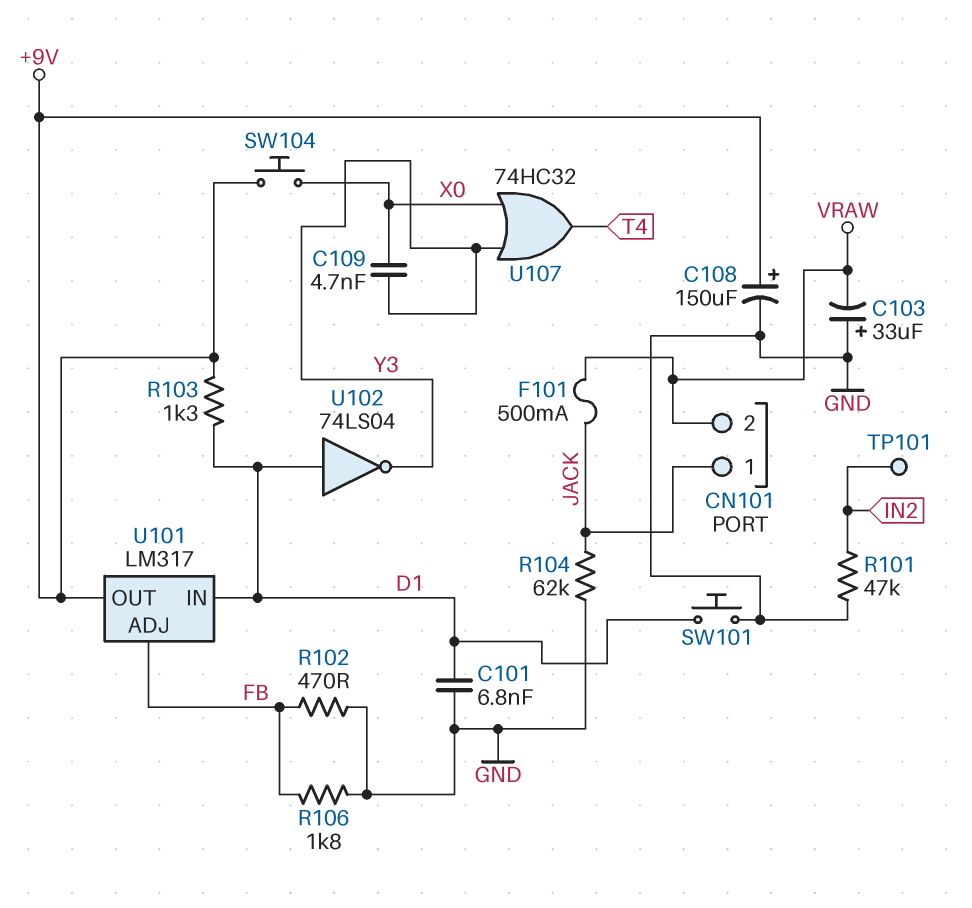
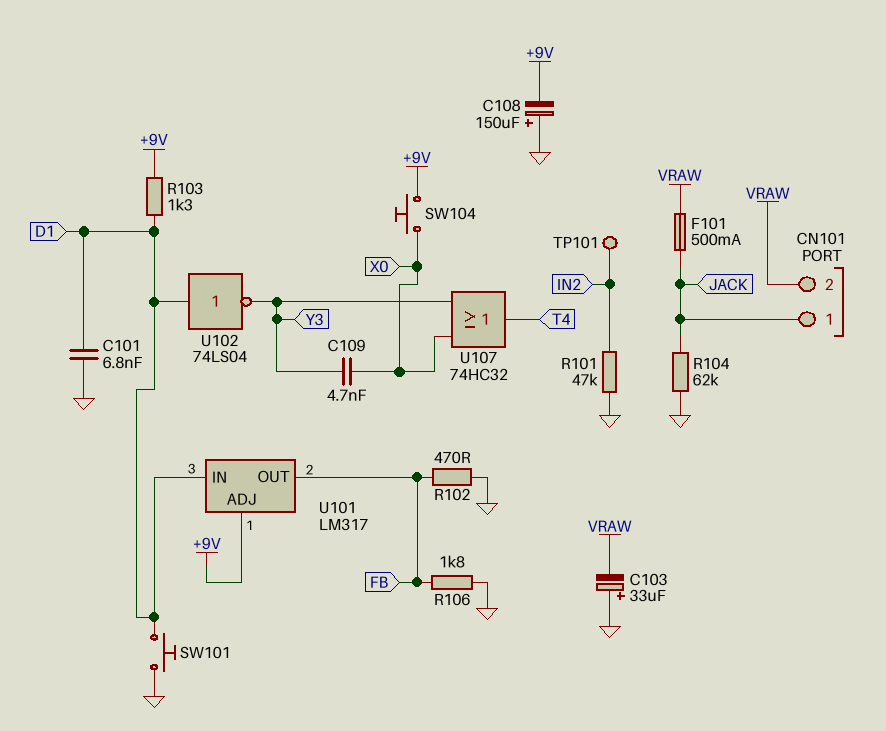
C108: 150uF (plus +9V, minus GND) -> 150uF (plus GND, minus +9V)
U101 pin ADJ: FB -> +9V
U101 pin OUT: +9V -> FB

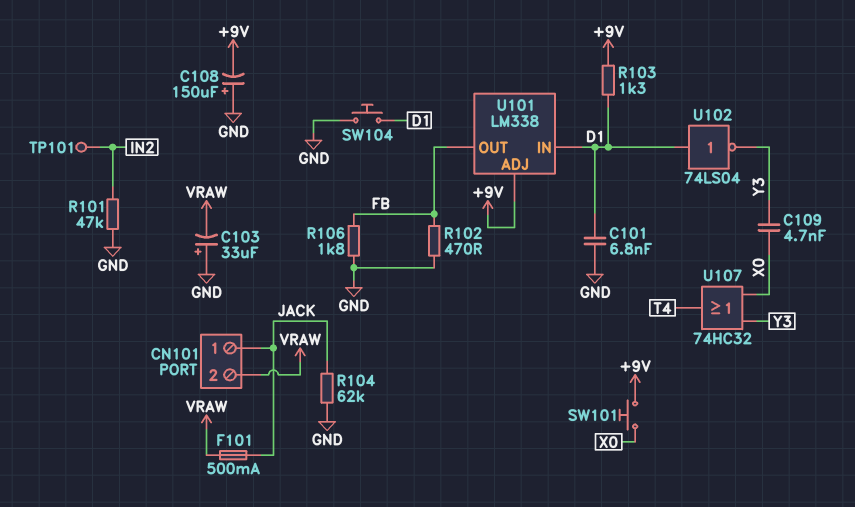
SW101: button (D1, GND) -> button (+9V, X0)
SW104: button (+9V, X0) -> button (D1, GND)
U101: LM317 -> LM338

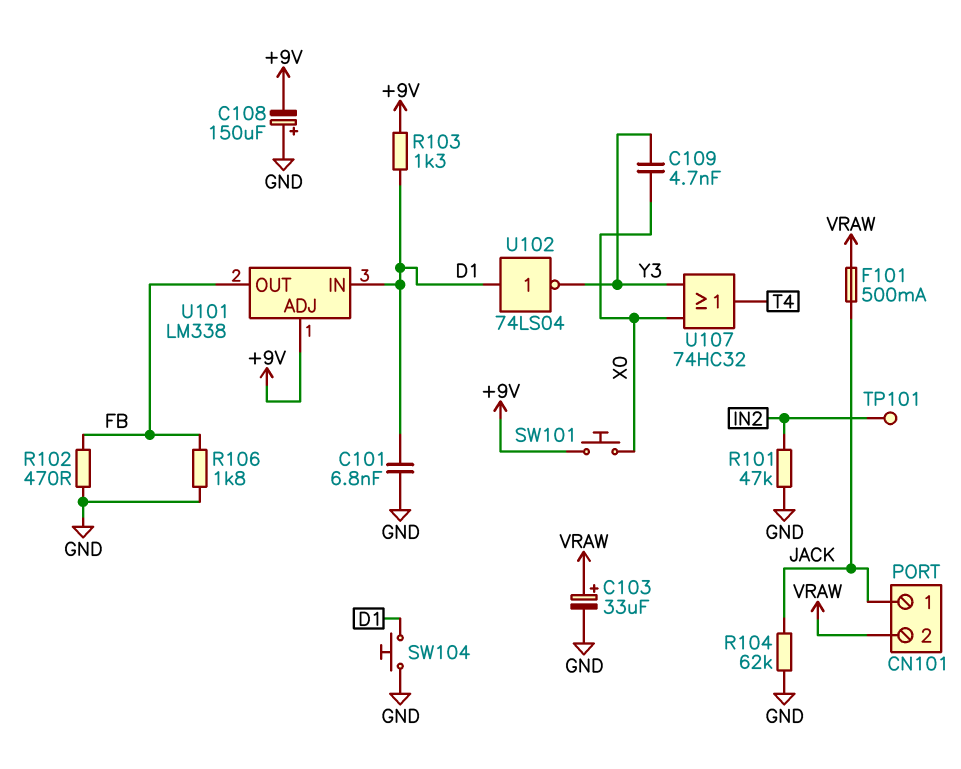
C103: 33uF (plus GND, minus VRAW) -> 33uF (plus VRAW, minus GND)

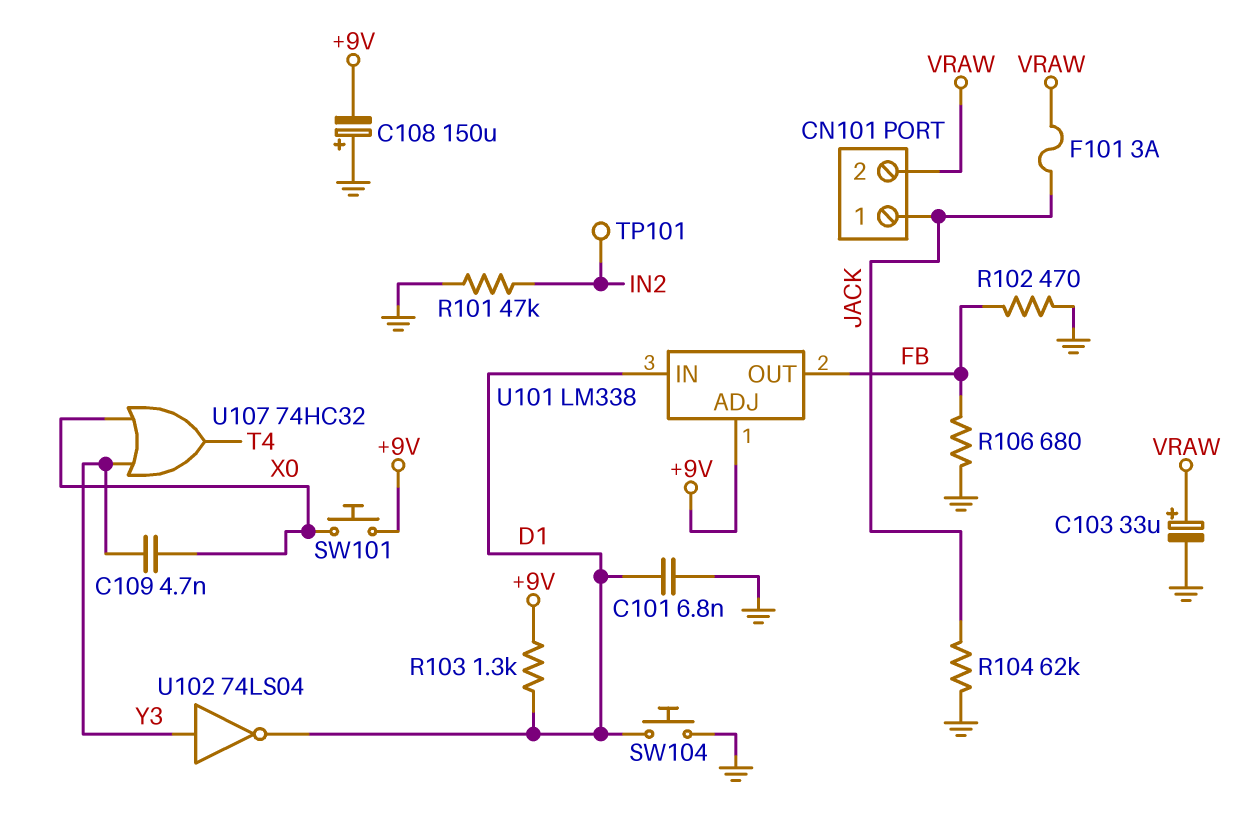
F101: 500mA (JACK, VRAW) -> 3A (JACK, VRAW)
R106: 1.8k (FB, GND) -> 680 (FB, GND)
U102: NOT 74LS04 (in D1, out Y3) -> NOT 74LS04 (in Y3, out D1)

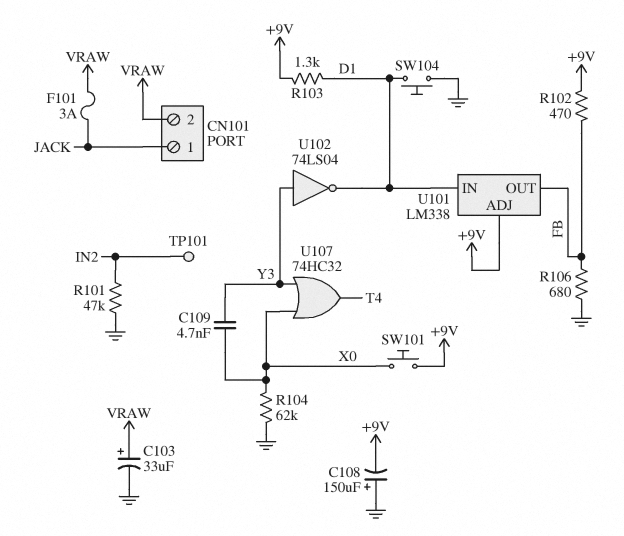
C101: 6.8nF (D1, GND) -> none
R102: 470 (FB, GND) -> 470 (+9V, FB)
R104: 62k (GND, JACK) -> 62k (GND, X0)

